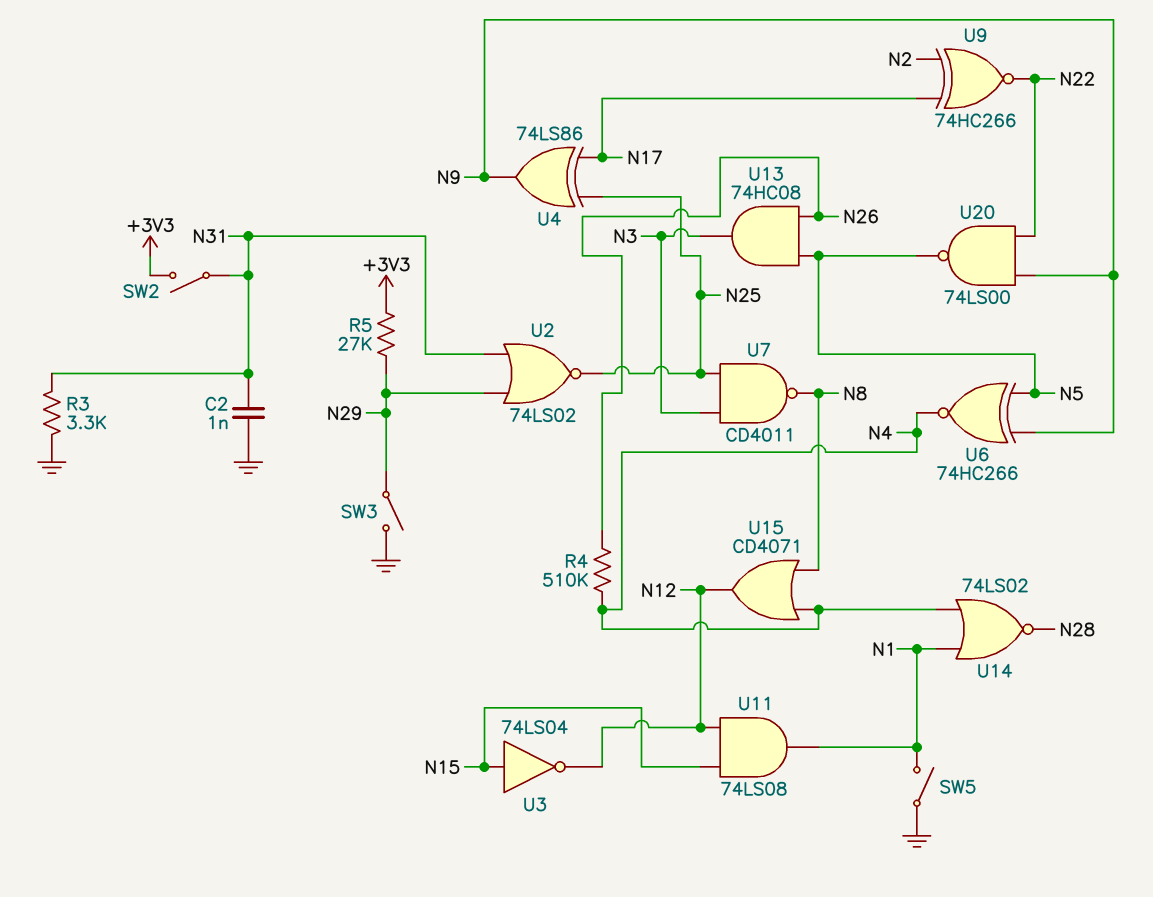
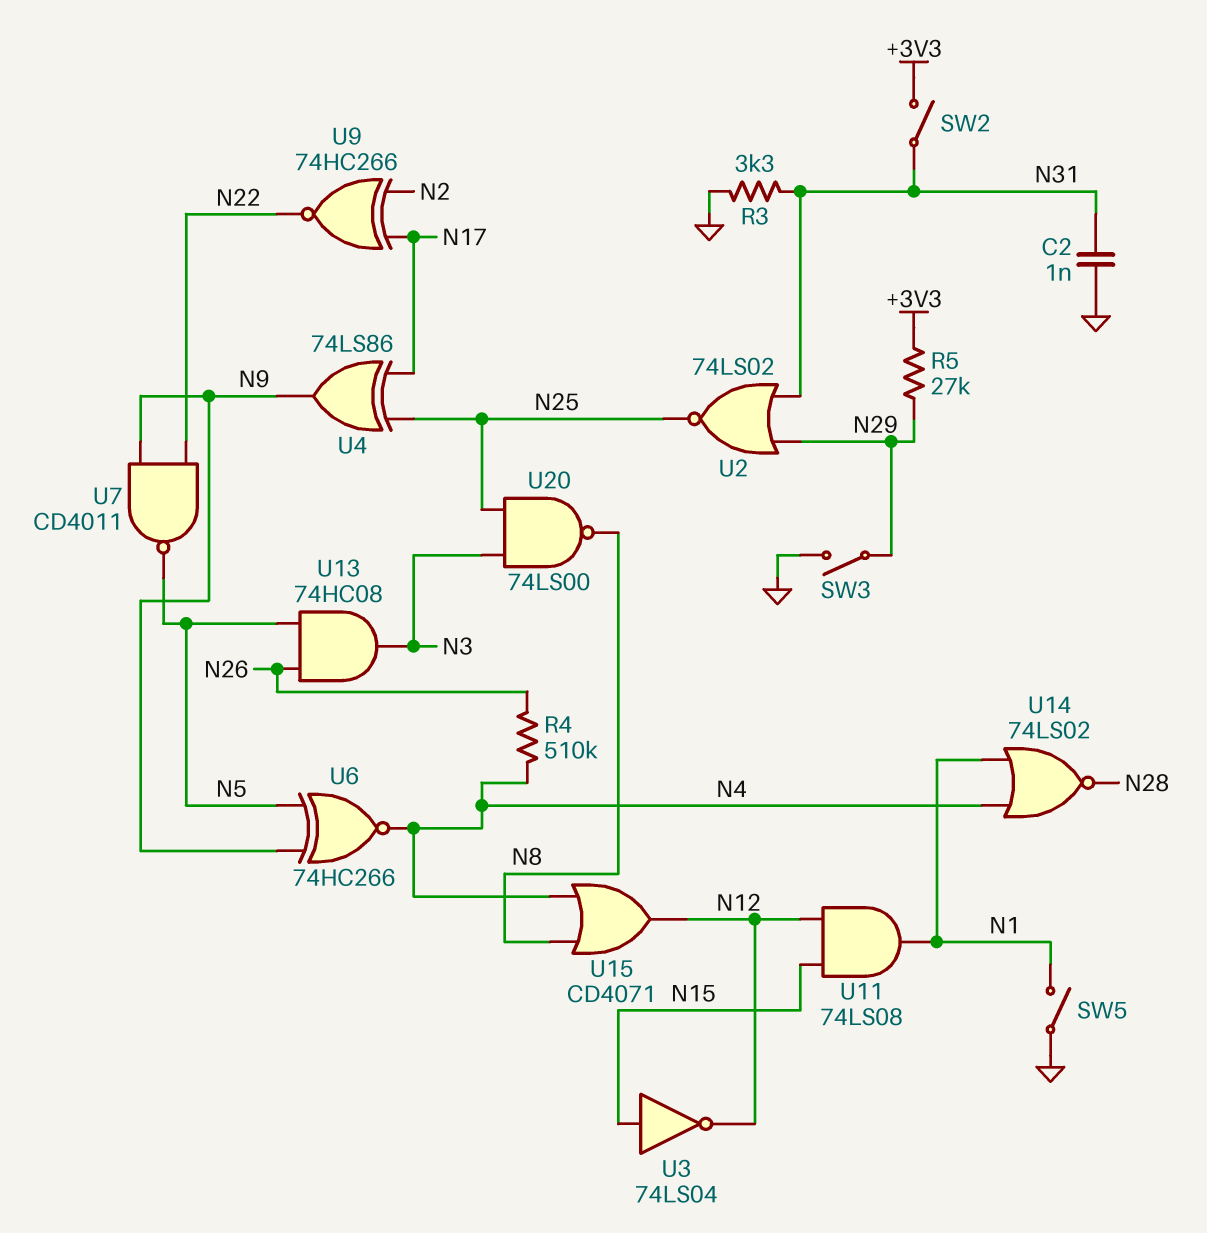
U7: NAND CD4011 (in N3, in N25, out N8) -> NAND CD4011 (in N9, in N22, out N5)
U20: NAND 74LS00 (in N9, in N22, out N5) -> NAND 74LS00 (in N3, in N25, out N8)

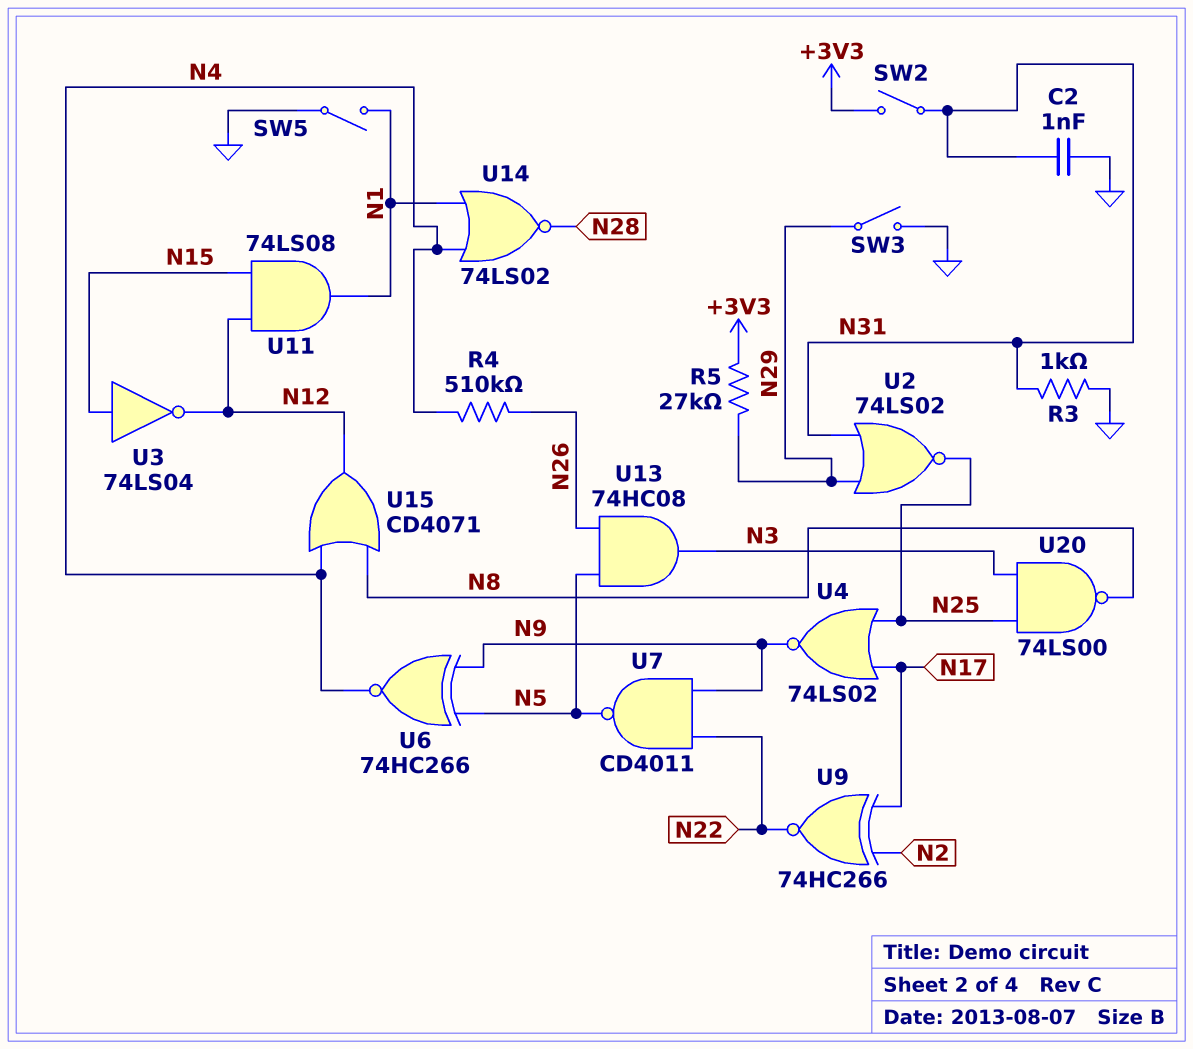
R3: 3.3k (GND, N31) -> 1k (GND, N31)
U4: XOR 74LS86 (in N17, in N25, out N9) -> NOR 74LS02 (in N17, in N25, out N9)

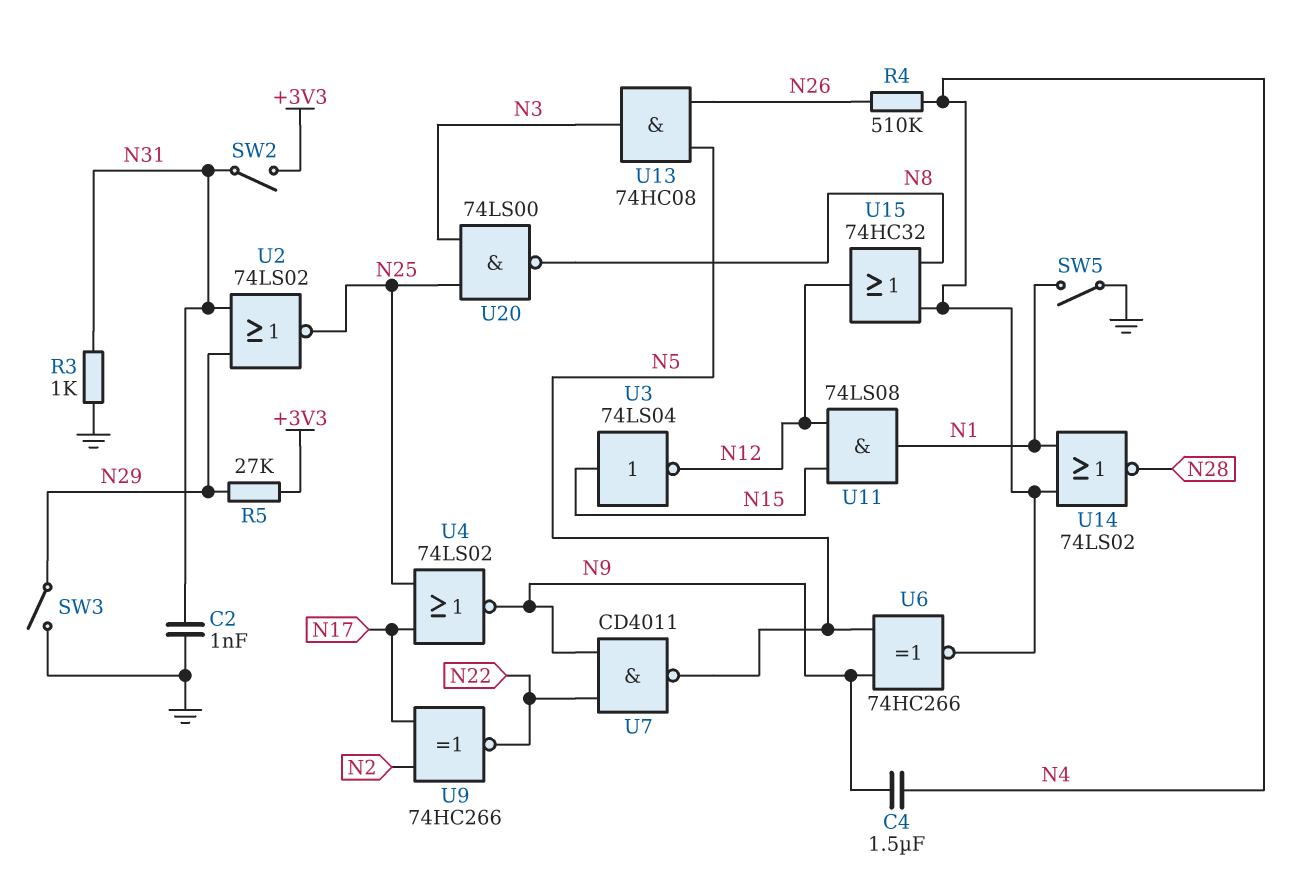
C4: none -> 1.5uF (N4, N9)
U15: OR CD4071 (in N4, in N8, out N12) -> OR 74HC32 (in N4, in N8, out N12)

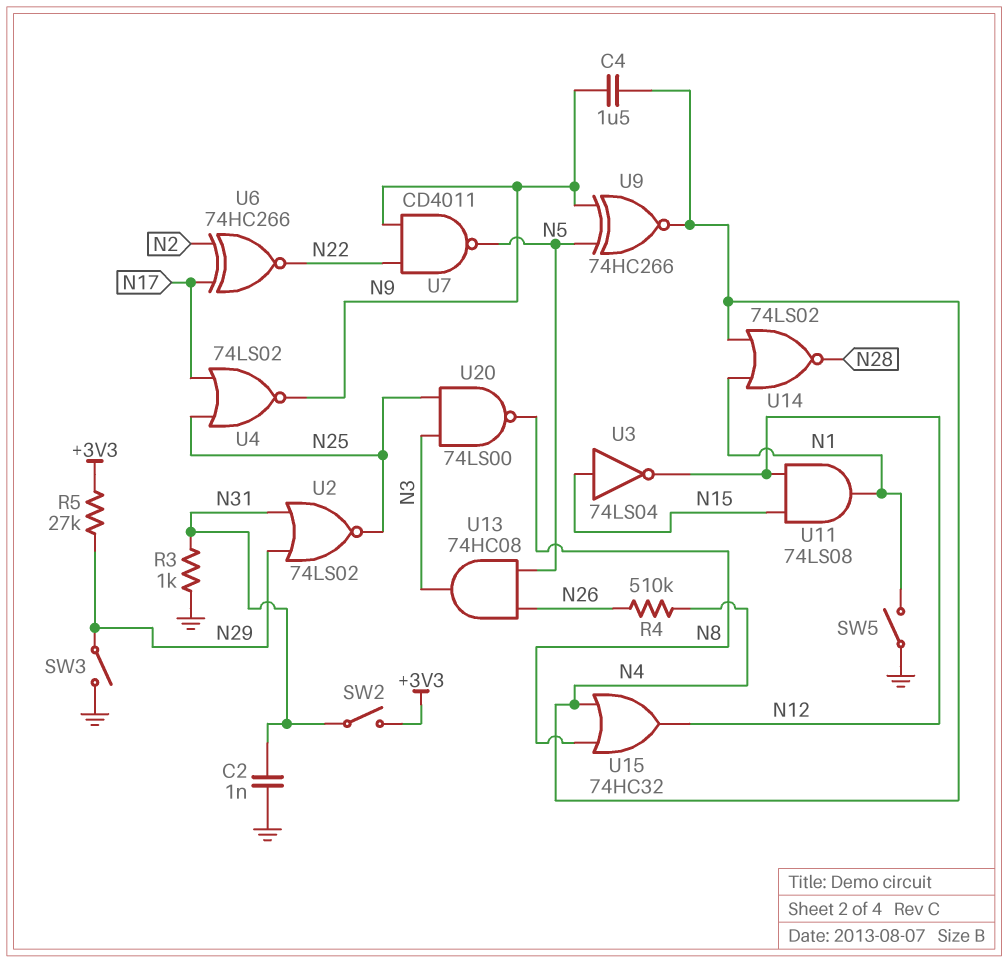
U6: XNOR 74HC266 (in N5, in N9, out N4) -> XNOR 74HC266 (in N2, in N17, out N22)
U9: XNOR 74HC266 (in N2, in N17, out N22) -> XNOR 74HC266 (in N5, in N9, out N4)

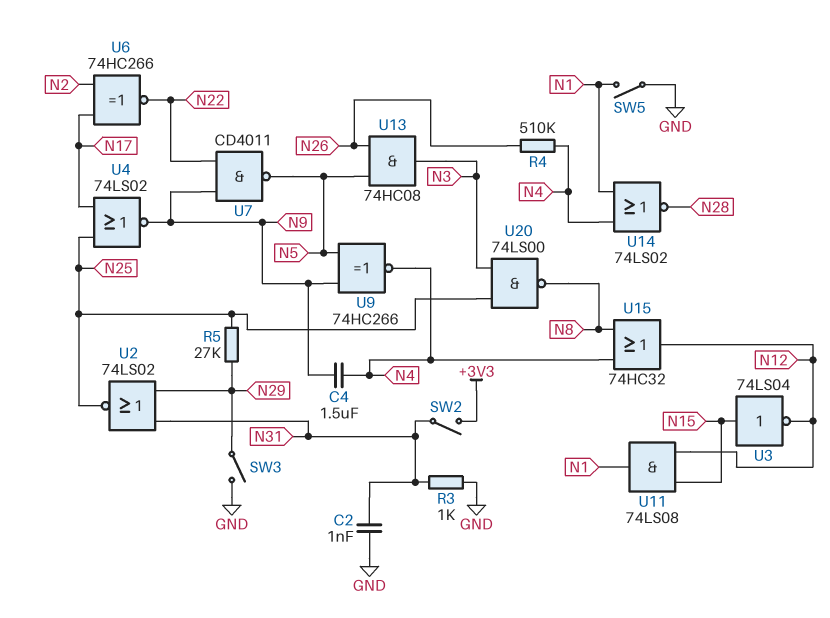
R5: 27k (+3V3, N29) -> 27k (N25, N29)

